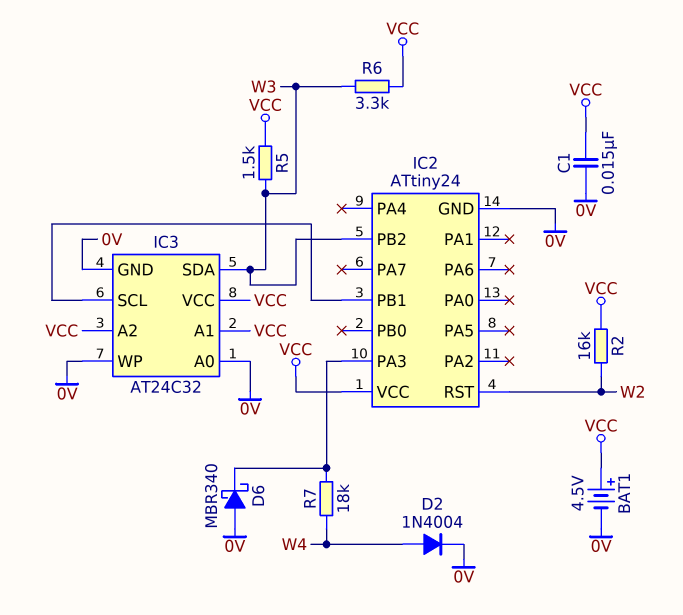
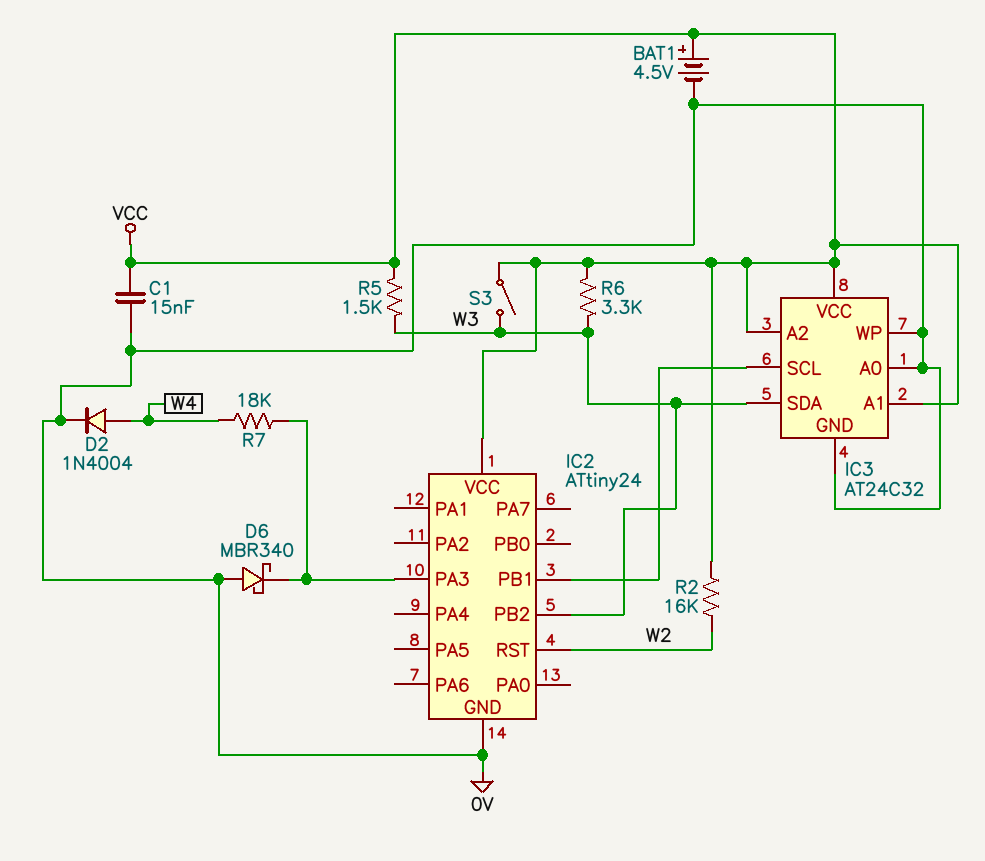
S3: none -> switch (VCC, W3)

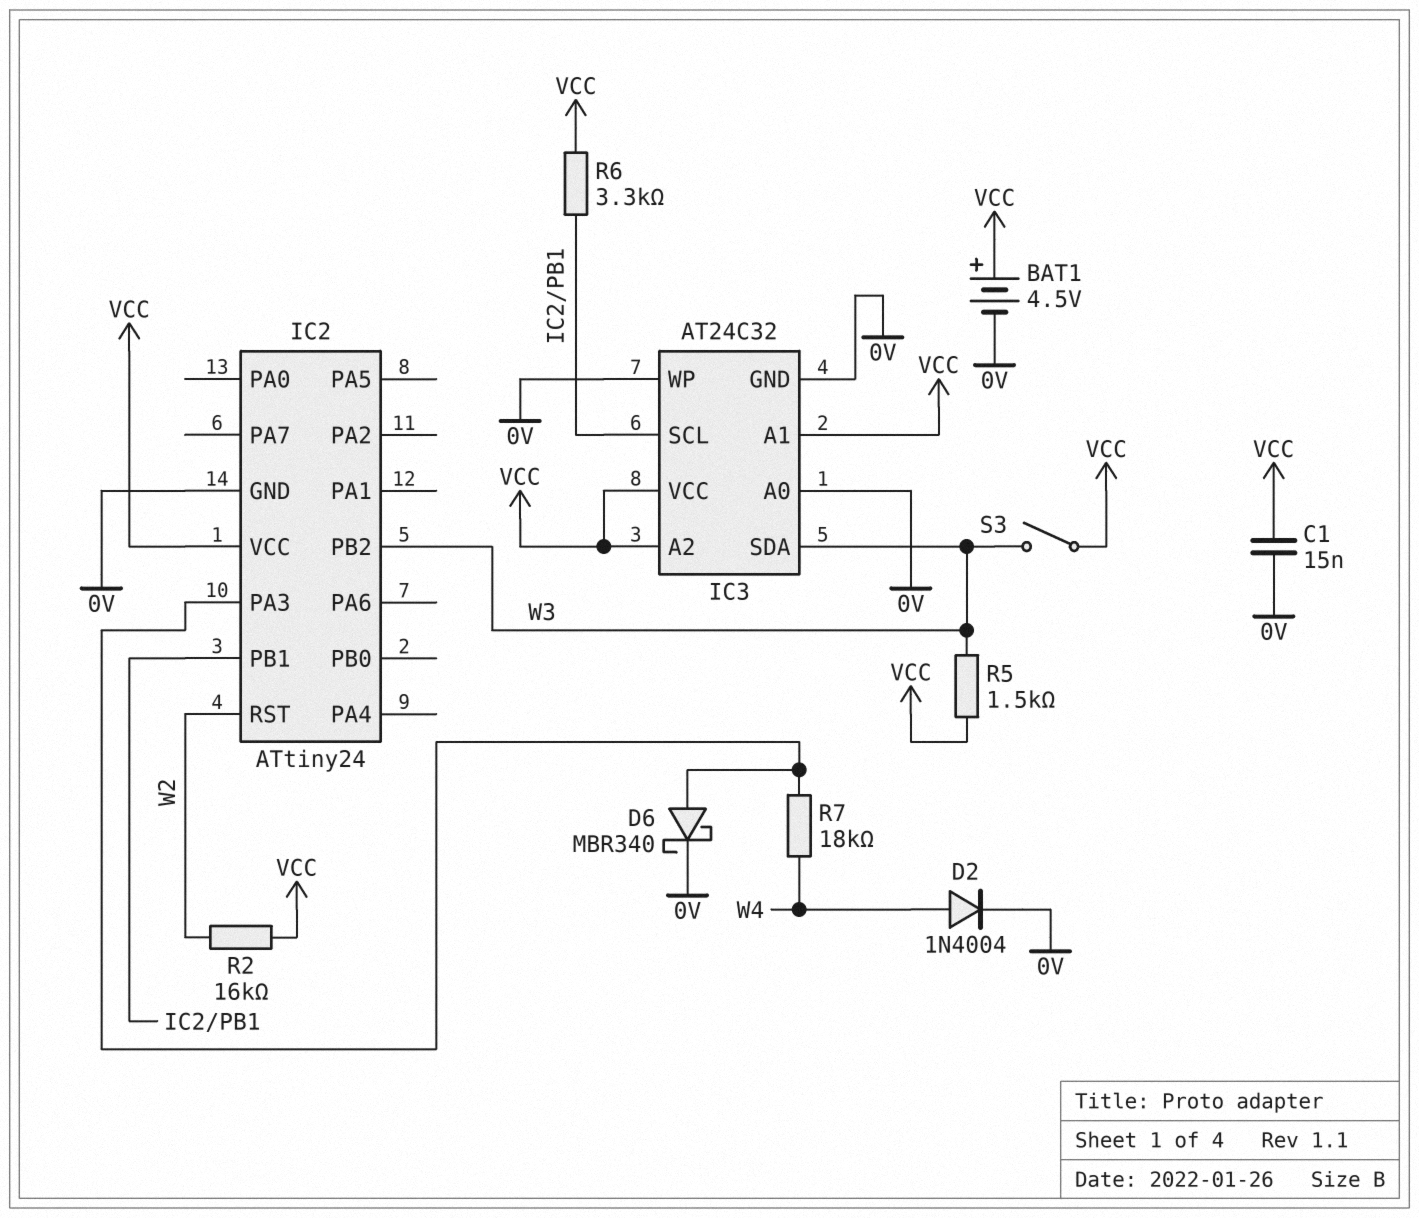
D6: schottky MBR340 (A 0V, K IC2/PA3) -> schottky MBR340 (A IC2/PA3, K 0V)
R6: 3.3k (VCC, W3) -> 3.3k (IC2/PB1, VCC)

